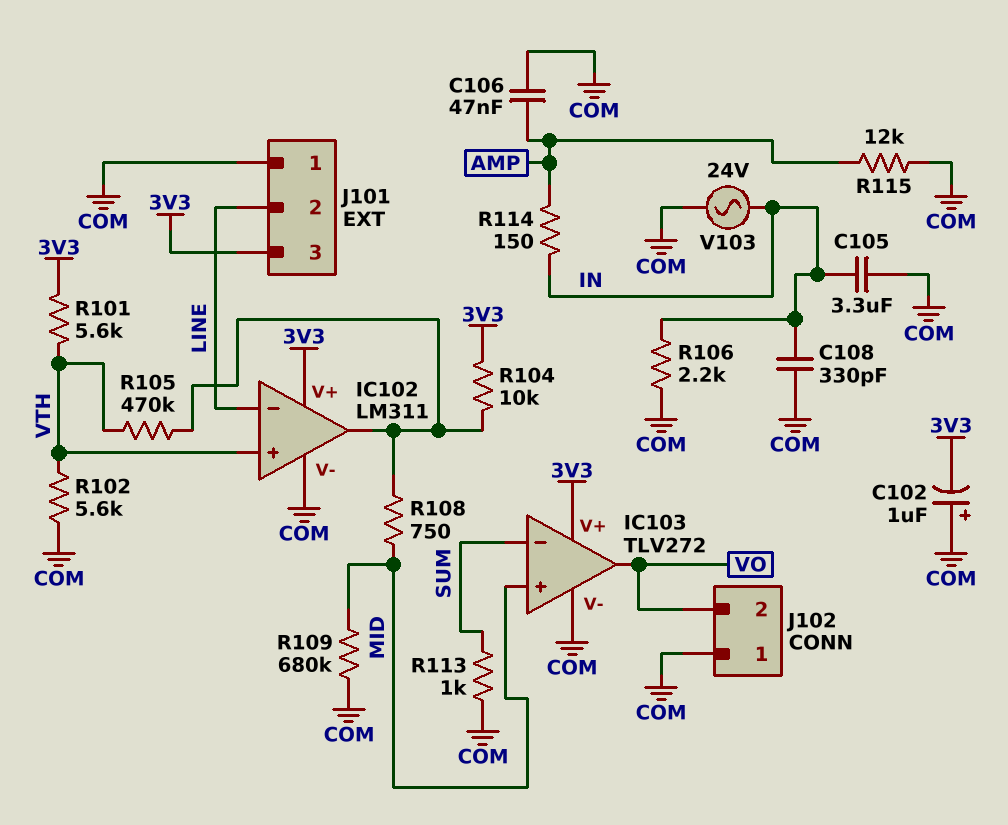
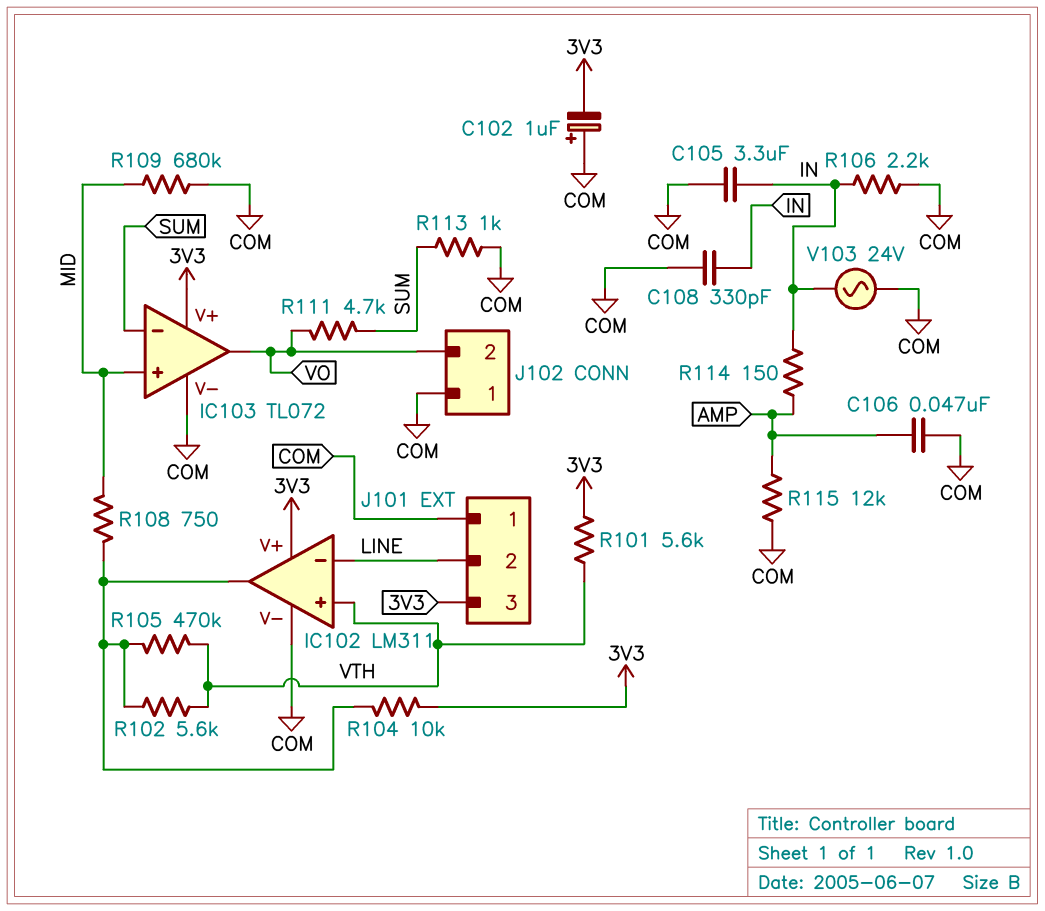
IC103: TLV272 -> TL072
R102: 5.6k (COM, VTH) -> 5.6k (IC102/out, VTH)
R111: none -> 4.7k (SUM, VO)

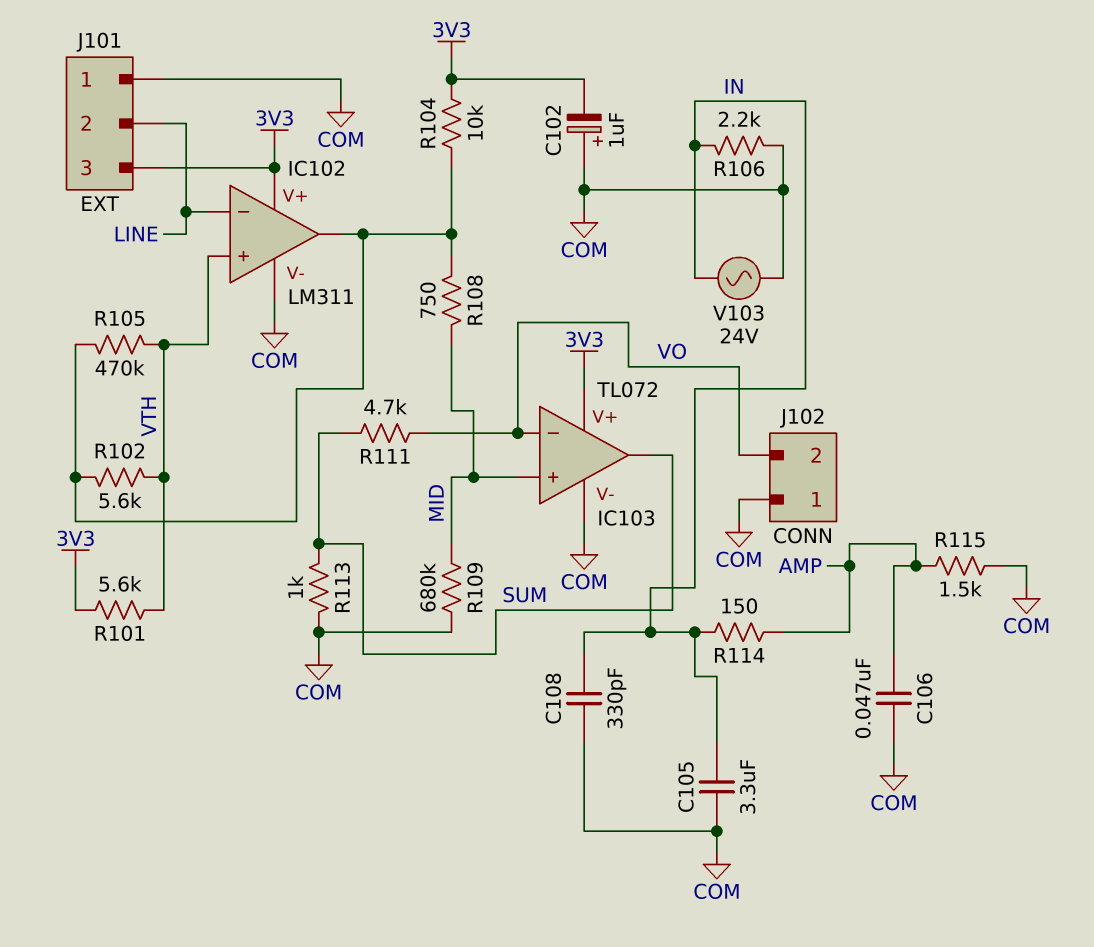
IC103 pin in-: SUM -> VO
IC103 pin out: VO -> SUM
R115: 12k (AMP, COM) -> 1.5k (AMP, COM)

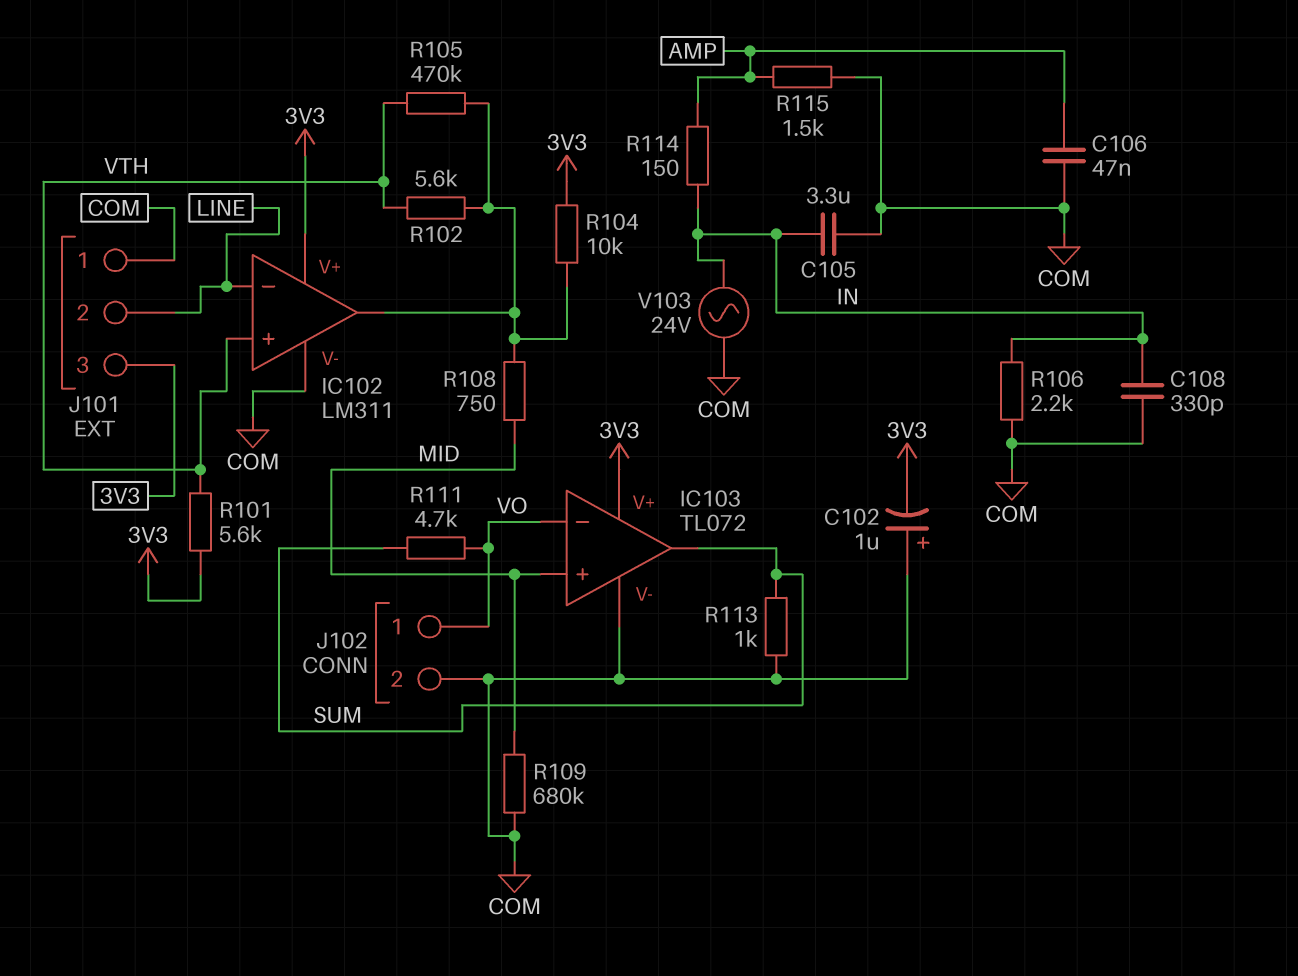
J102 pin 1: COM -> VO
J102 pin 2: VO -> COM

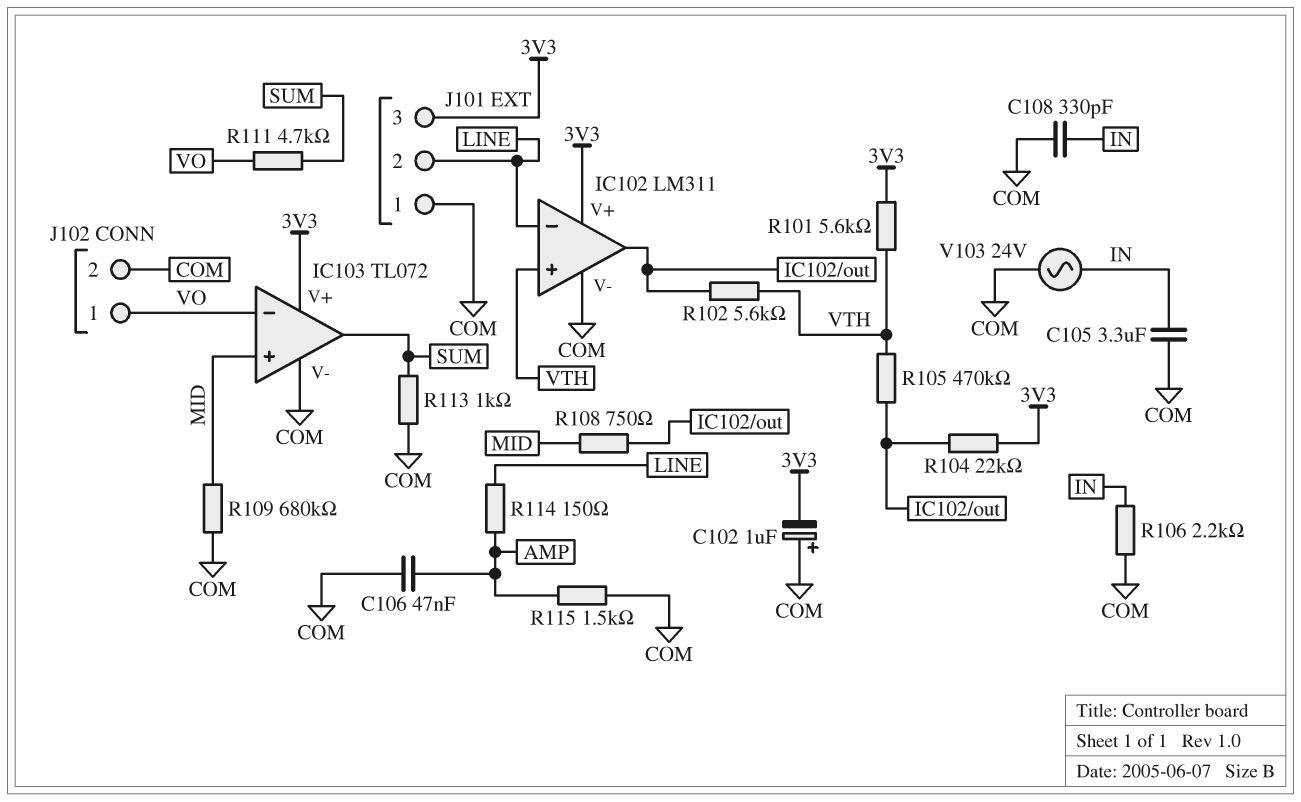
R104: 10k (3V3, IC102/out) -> 22k (3V3, IC102/out)
R114: 150 (AMP, IN) -> 150 (AMP, LINE)

